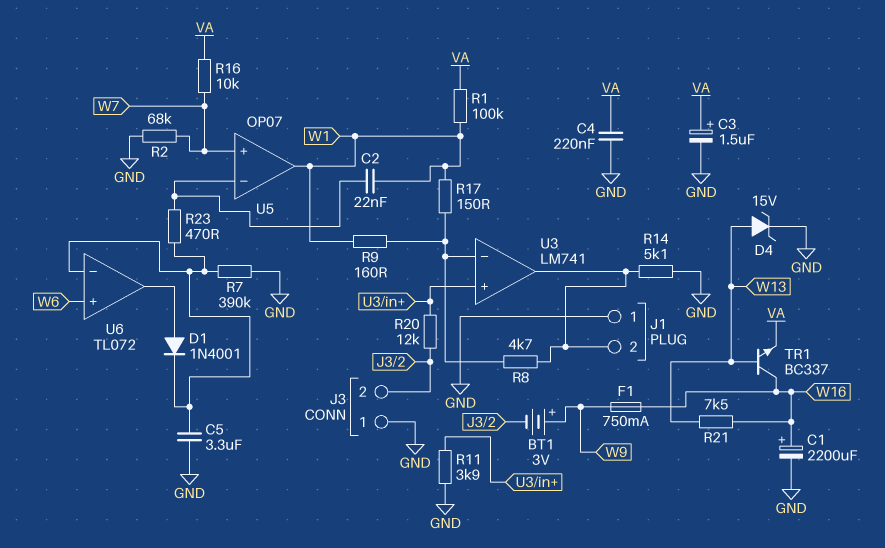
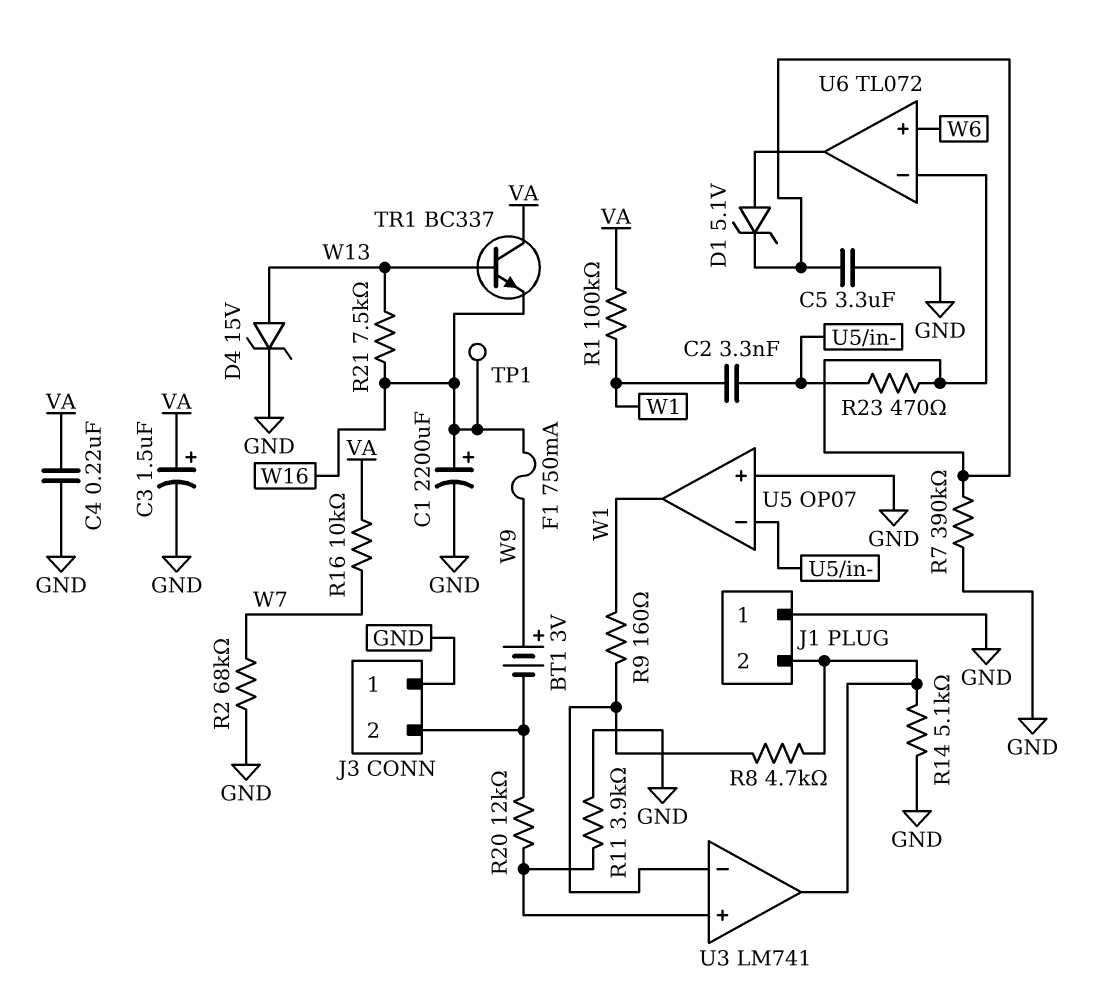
C2: 22nF (U5/in-, W1) -> 3.3nF (U5/in-, W1)
D1: diode 1N4001 (A U6/out, K U6/in-) -> zener 5.1V (A U6/out, K U6/in-)
R17: 150 (U3/in-, W1) -> none
TP1: none -> test point (W16)
TR1: NPN BC337 (B W13, C W16, E VA) -> NPN BC337 (B W13, C VA, E W16)
U5 pin in+: W7 -> GND

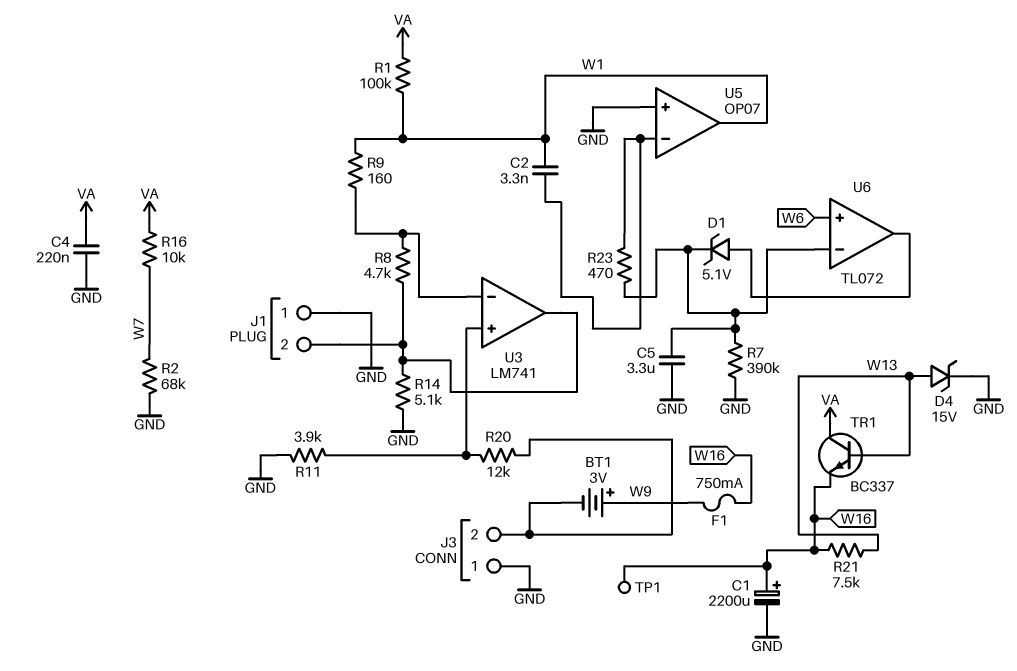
C3: 1.5uF (plus VA, minus GND) -> none

